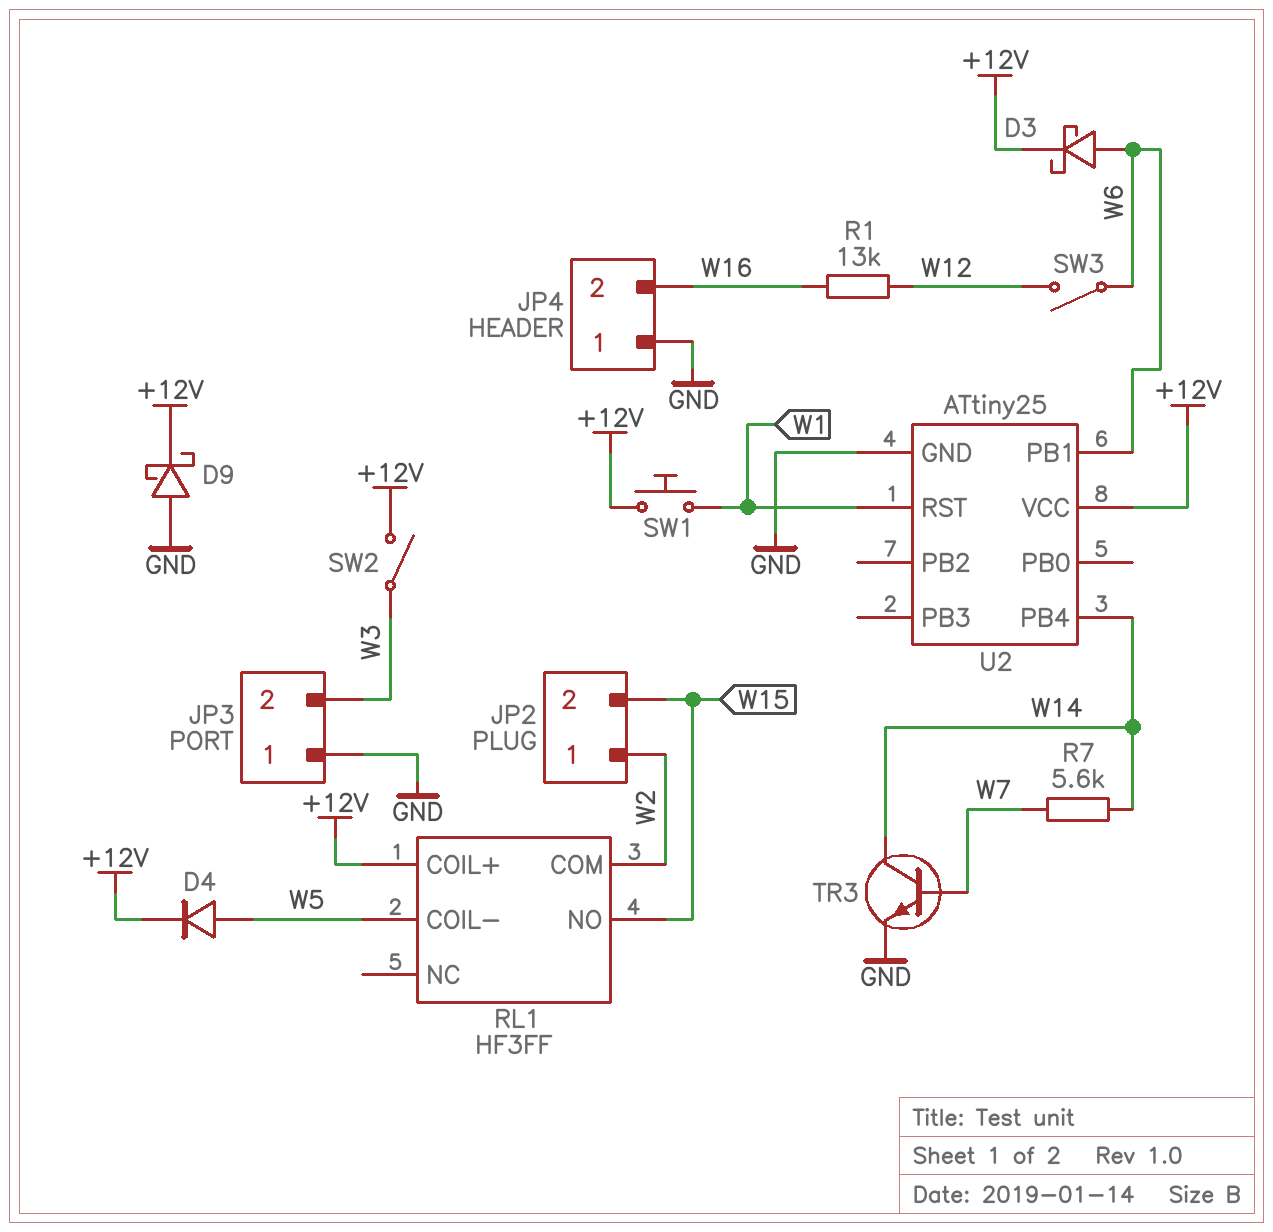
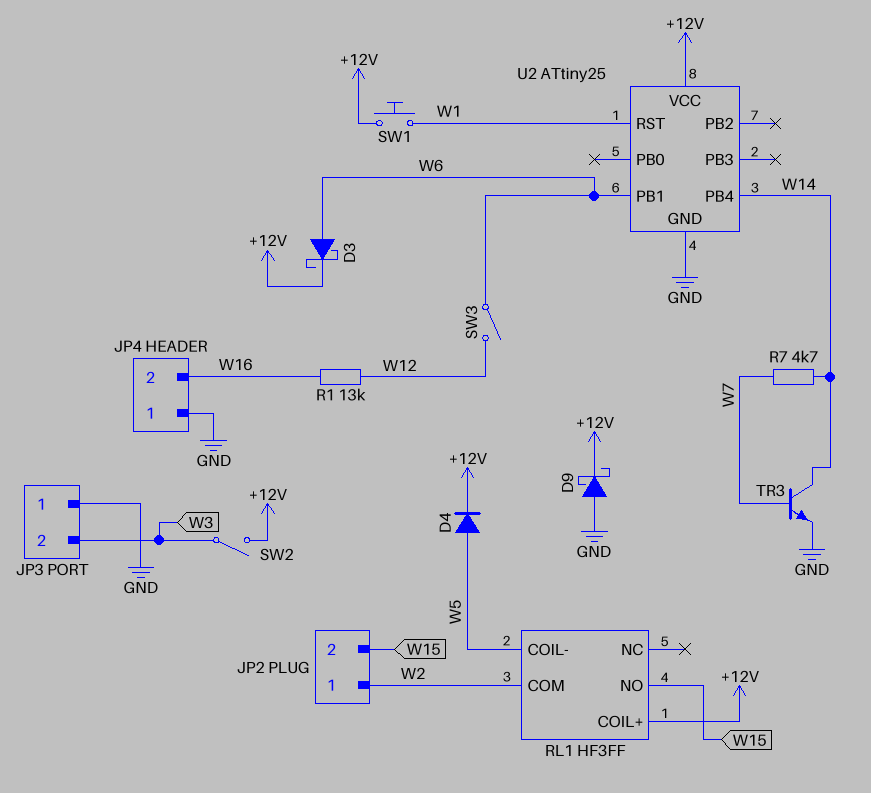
R7: 5.6k (W7, W14) -> 4.7k (W7, W14)

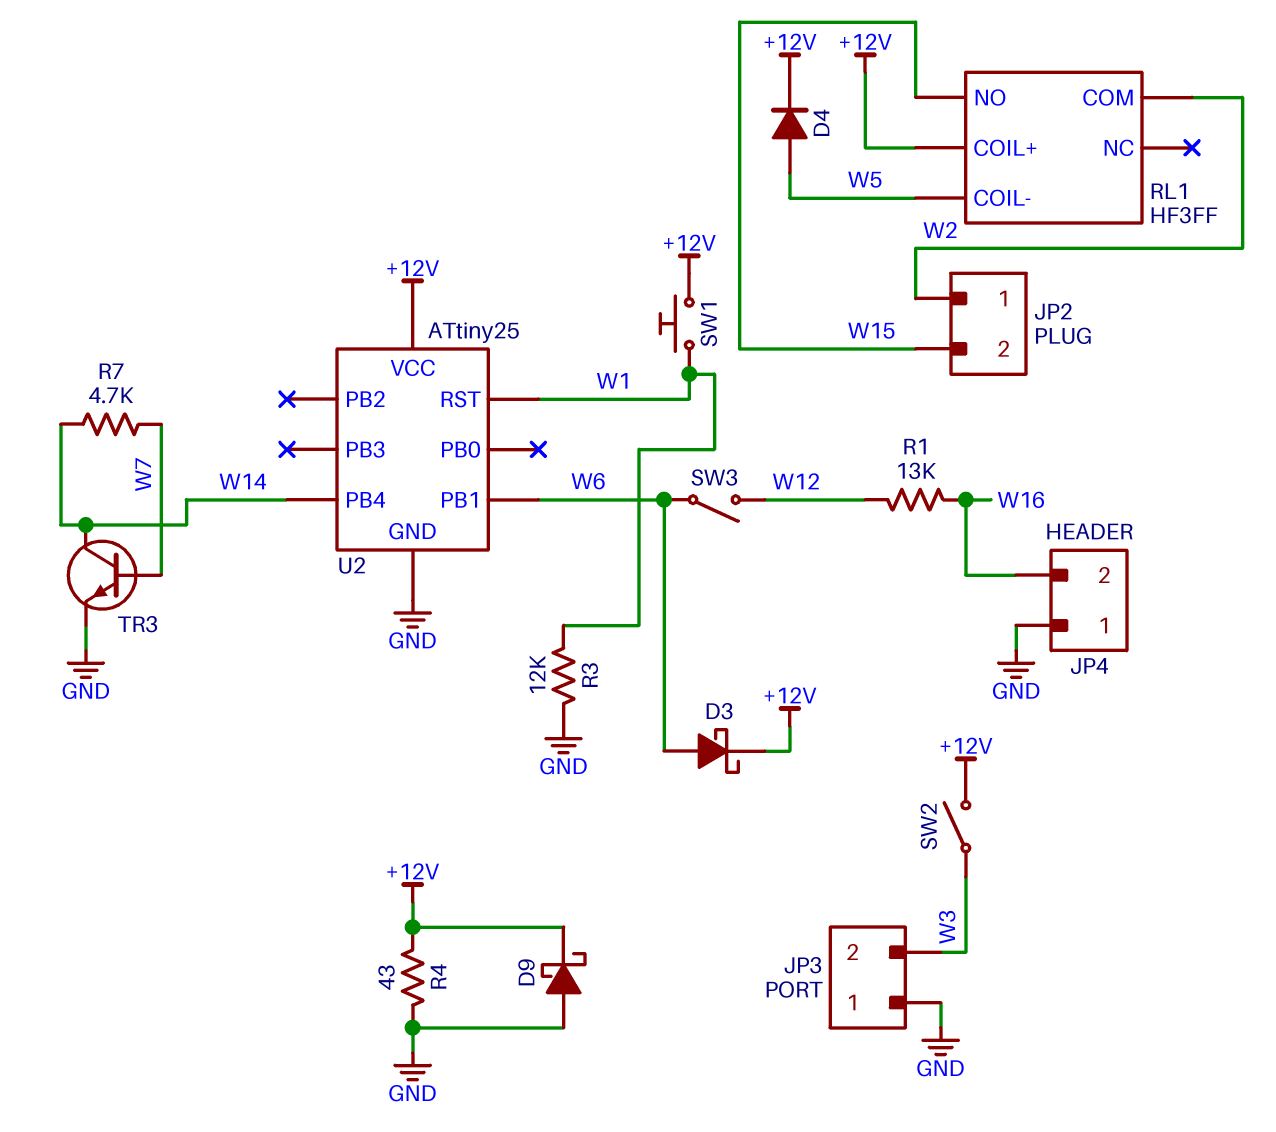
R3: none -> 12k (GND, W1)
R4: none -> 43 (+12V, GND)

